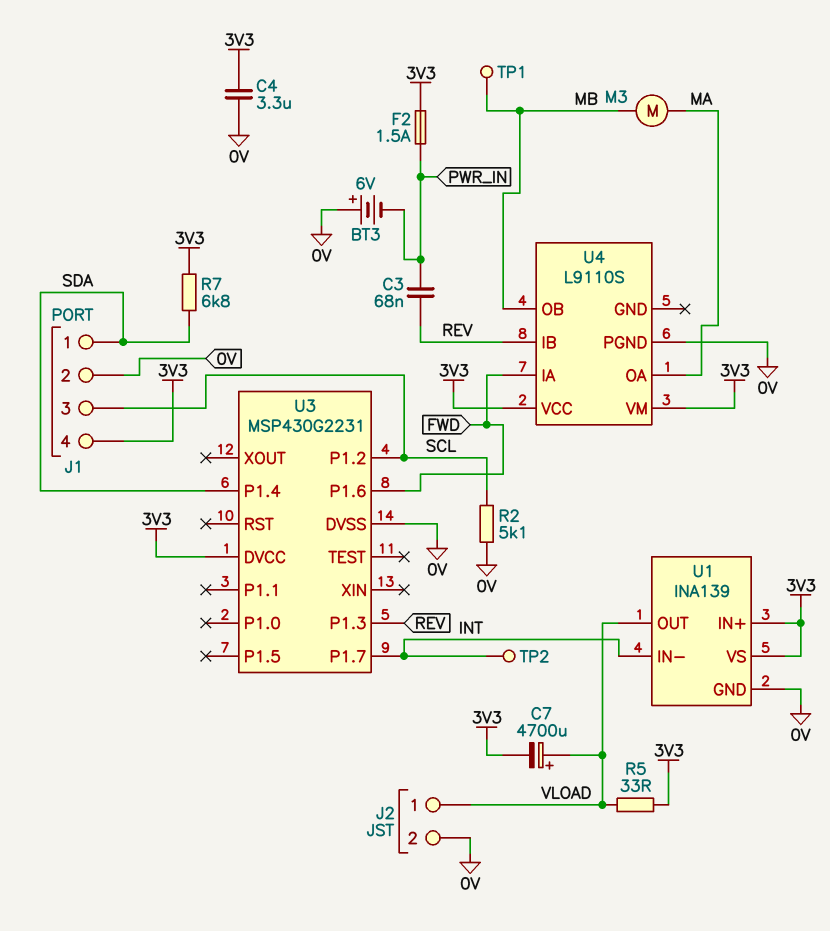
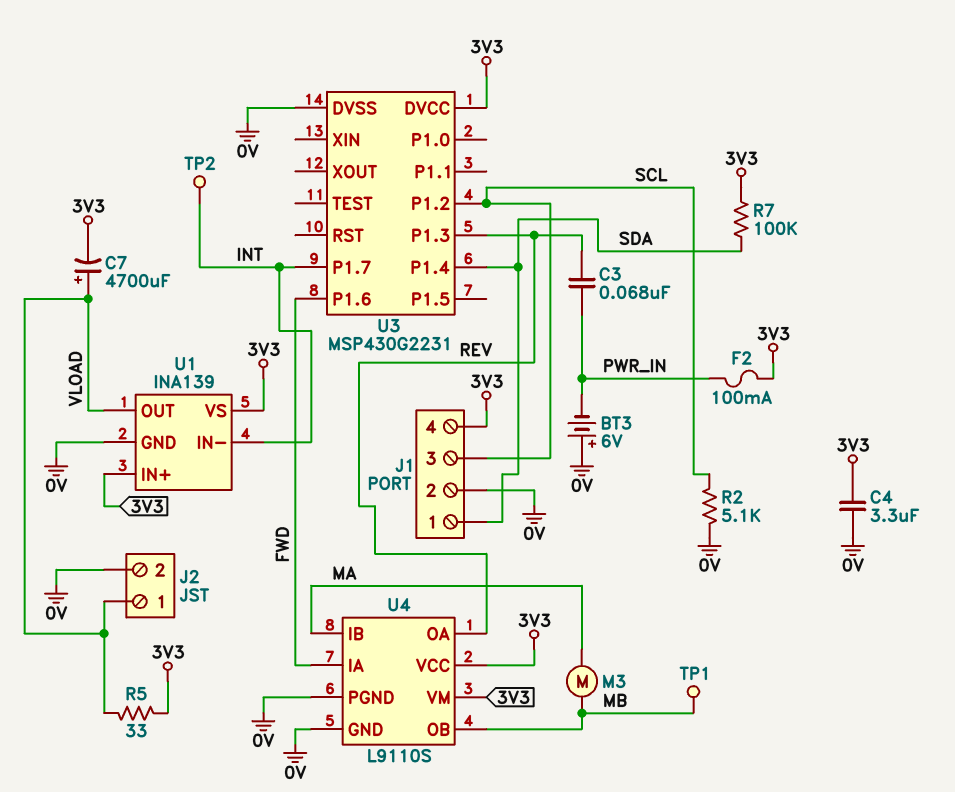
F2: 1.5A (3V3, PWR_IN) -> 100mA (3V3, PWR_IN)
R7: 6.8k (3V3, SDA) -> 100k (3V3, SDA)
U4 pin GND: none -> 0V
U4 pin IB: REV -> MA
U4 pin OA: MA -> REV

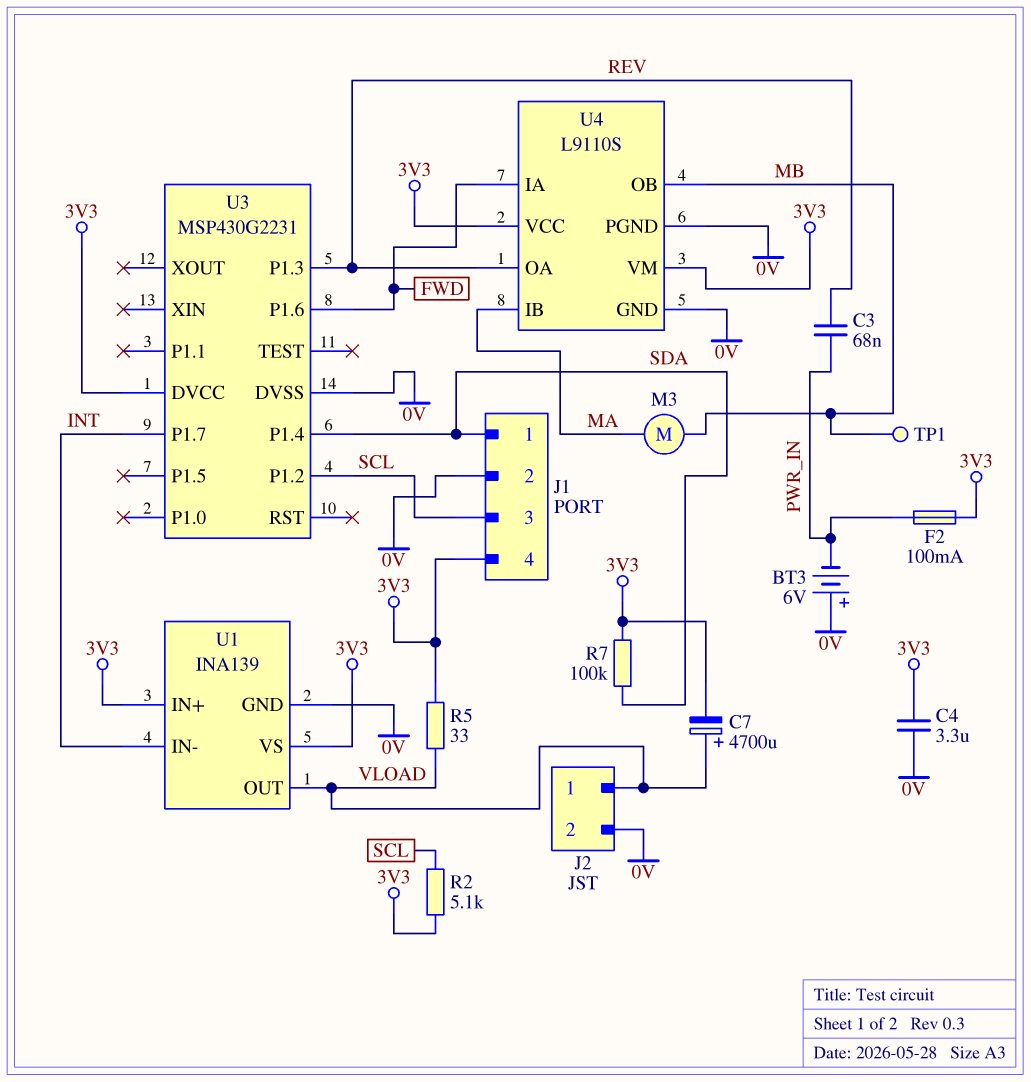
R2: 5.1k (0V, SCL) -> 5.1k (3V3, SCL)
TP2: test point (INT) -> none

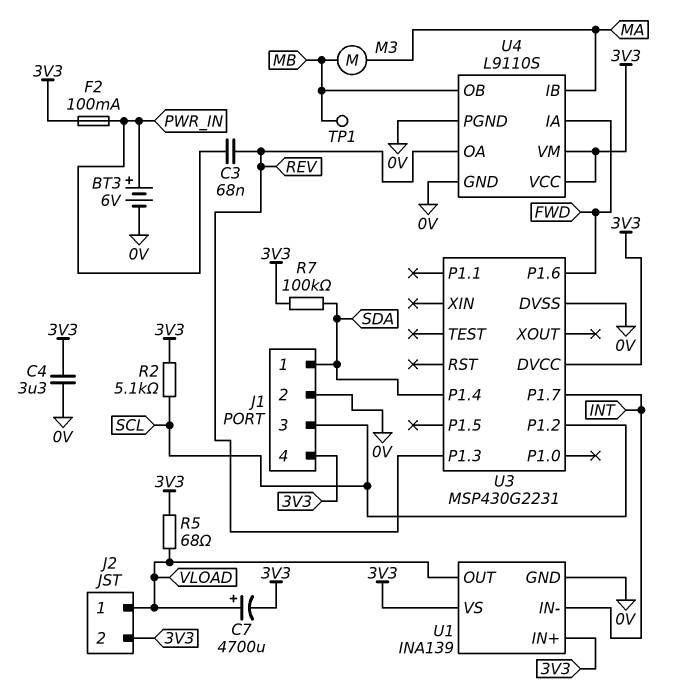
BT3: 6V (plus 0V, minus PWR_IN) -> 6V (plus PWR_IN, minus 0V)
J2 pin 2: 0V -> 3V3
R5: 33 (3V3, VLOAD) -> 68 (3V3, VLOAD)

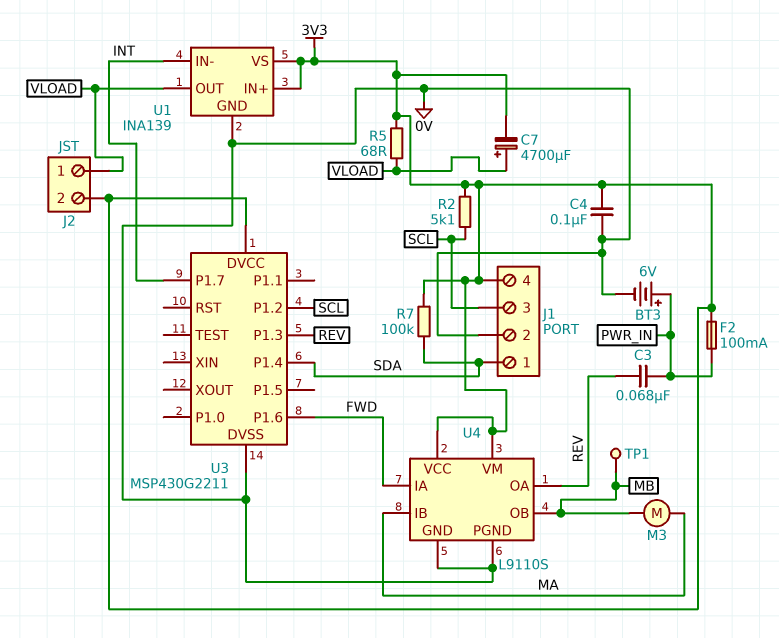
C4: 3.3uF (0V, 3V3) -> 100nF (0V, 3V3)
U3: MSP430G2231 -> MSP430G2211

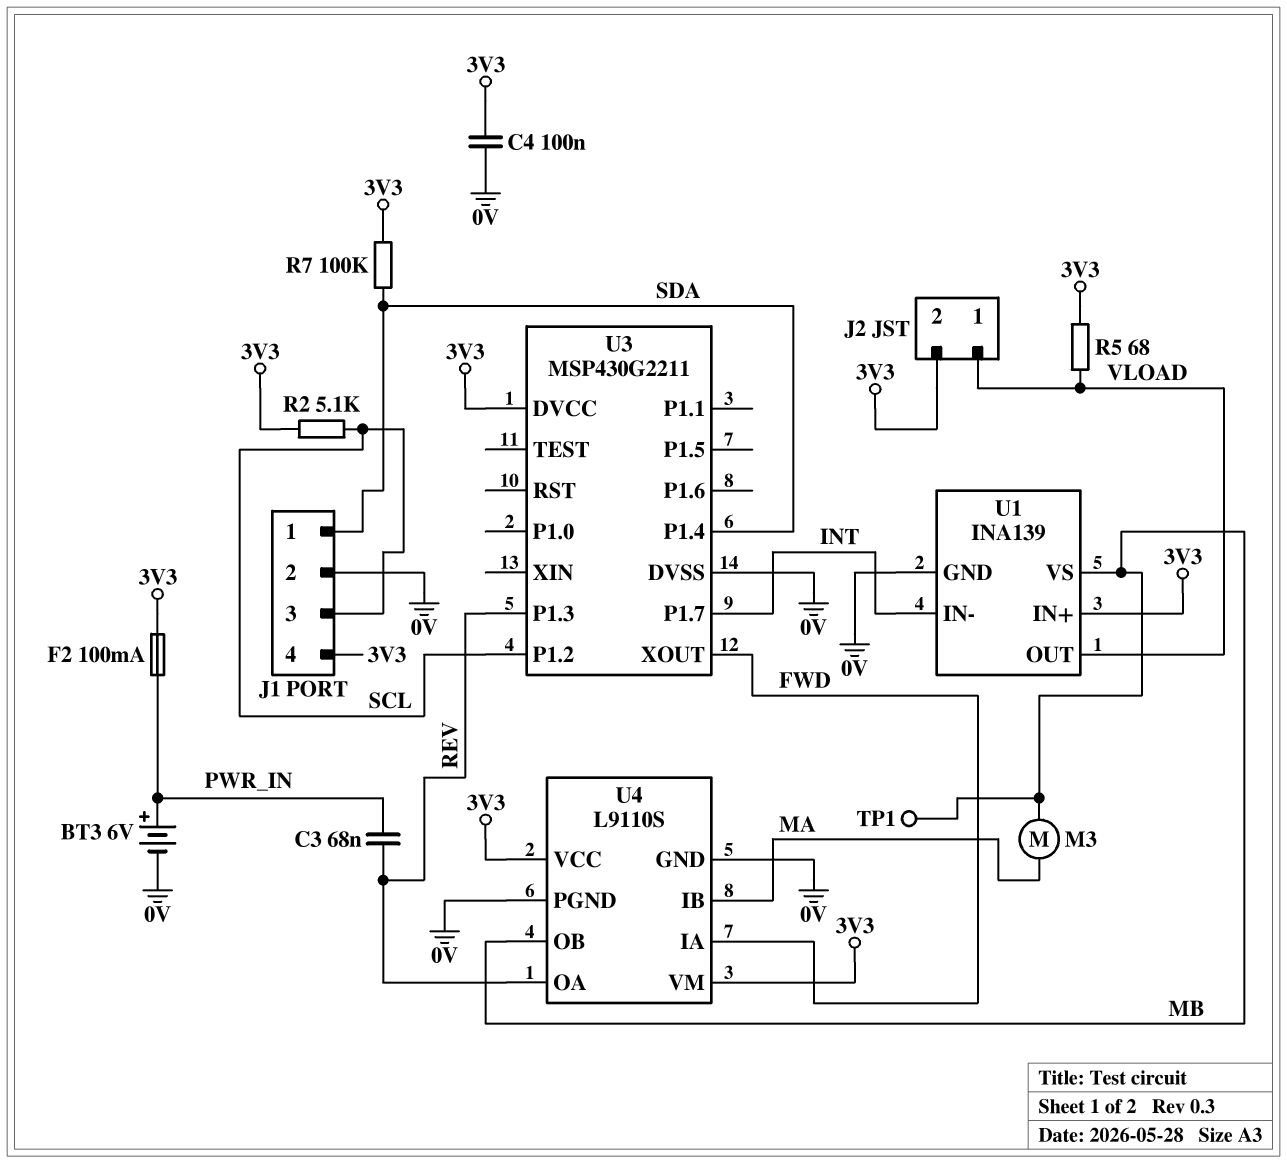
C7: 4700uF (plus VLOAD, minus 3V3) -> none
U1 pin VS: 3V3 -> MB
U3 pin P1.6: FWD -> none
U3 pin XOUT: none -> FWD

